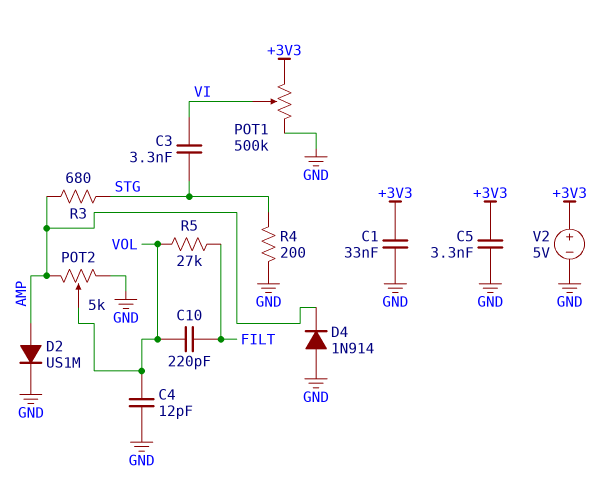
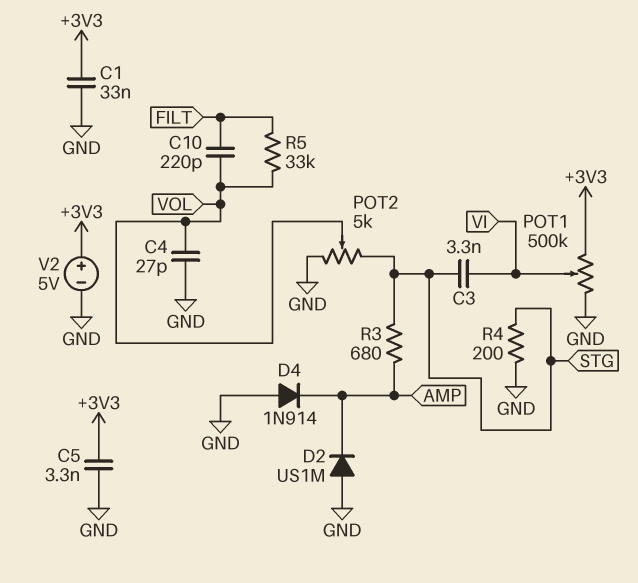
C4: 12pF (GND, VOL) -> 27pF (GND, VOL)
D2: diode US1M (A AMP, K GND) -> diode US1M (A GND, K AMP)
POT2: 5k (AMP, GND, wiper VOL) -> 5k (GND, STG, wiper VOL)
R5: 27k (FILT, VOL) -> 33k (FILT, VOL)

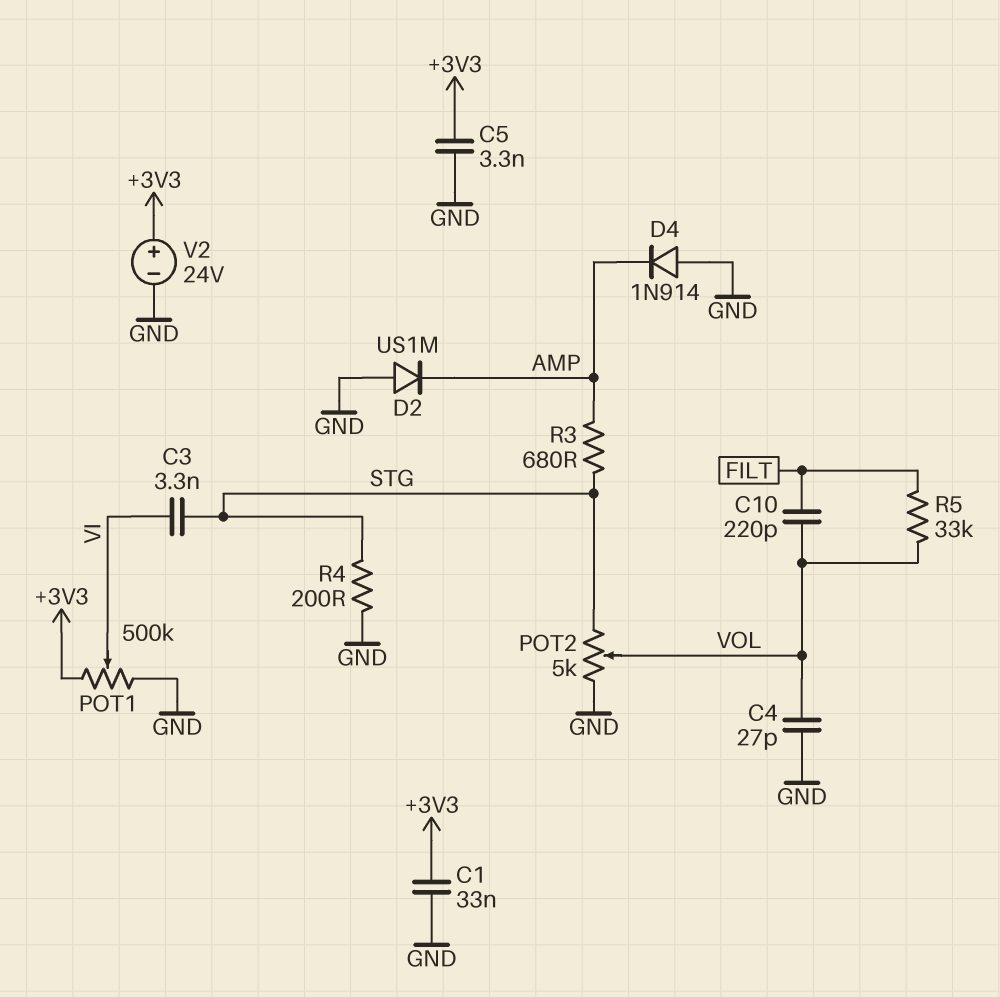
V2: 5V (plus +3V3, minus GND) -> 24V (plus +3V3, minus GND)

